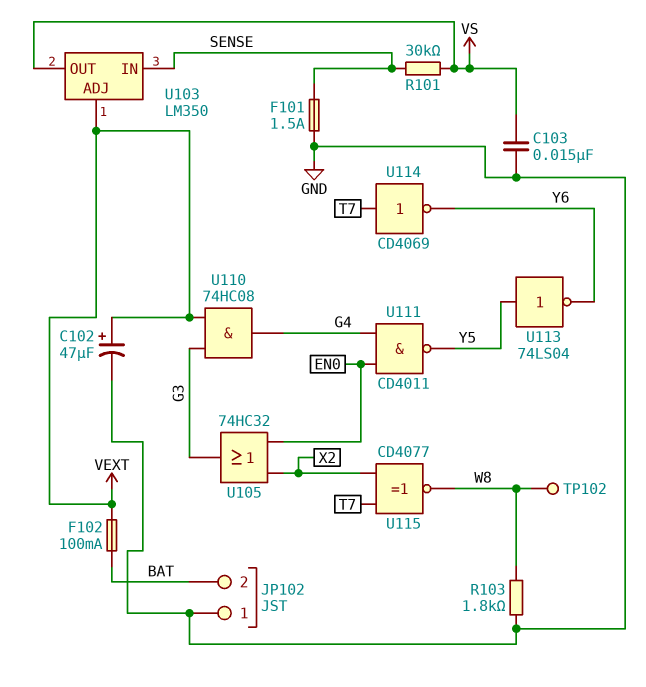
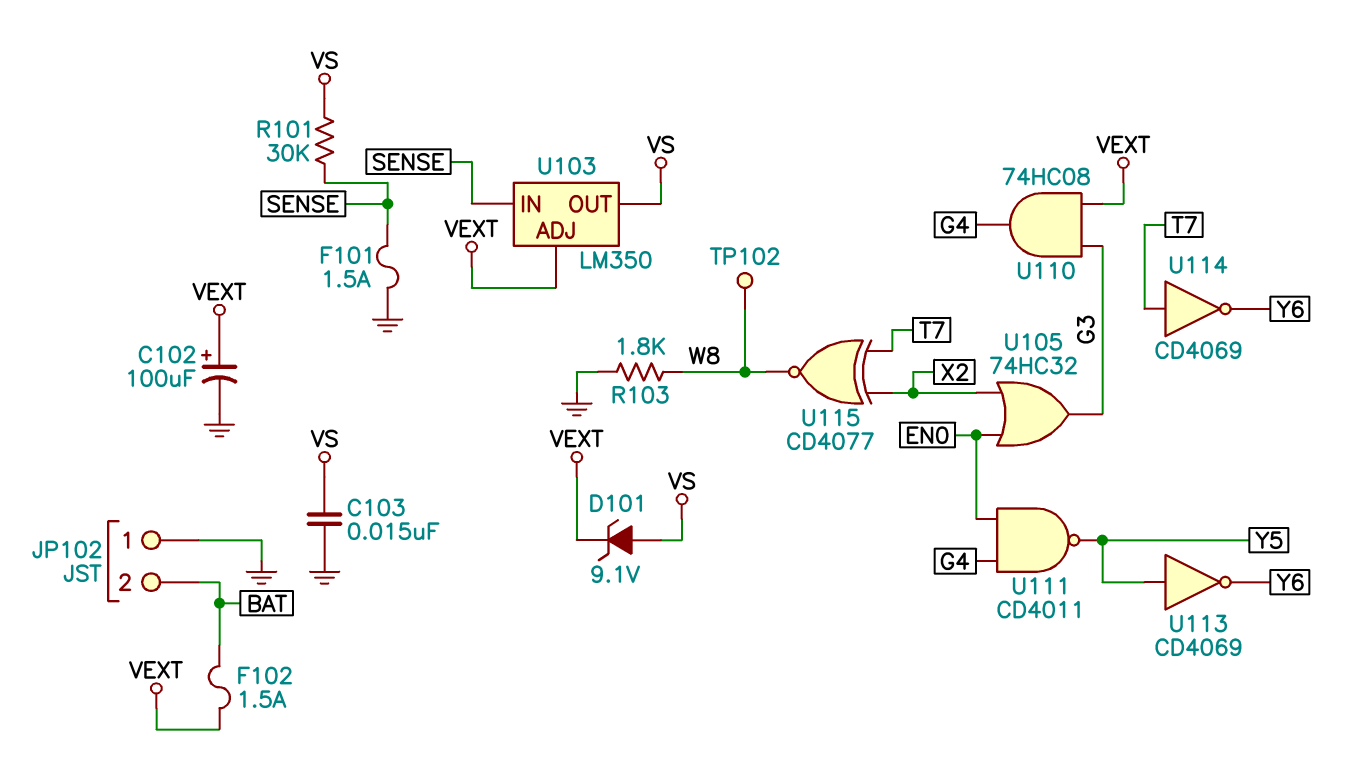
C102: 47uF (plus VEXT, minus GND) -> 100uF (plus VEXT, minus GND)
D101: none -> zener 9.1V (A VS, K VEXT)
F102: 100mA (BAT, VEXT) -> 1.5A (BAT, VEXT)
U113: NOT 74LS04 (in Y5, out Y6) -> NOT CD4069 (in Y5, out Y6)

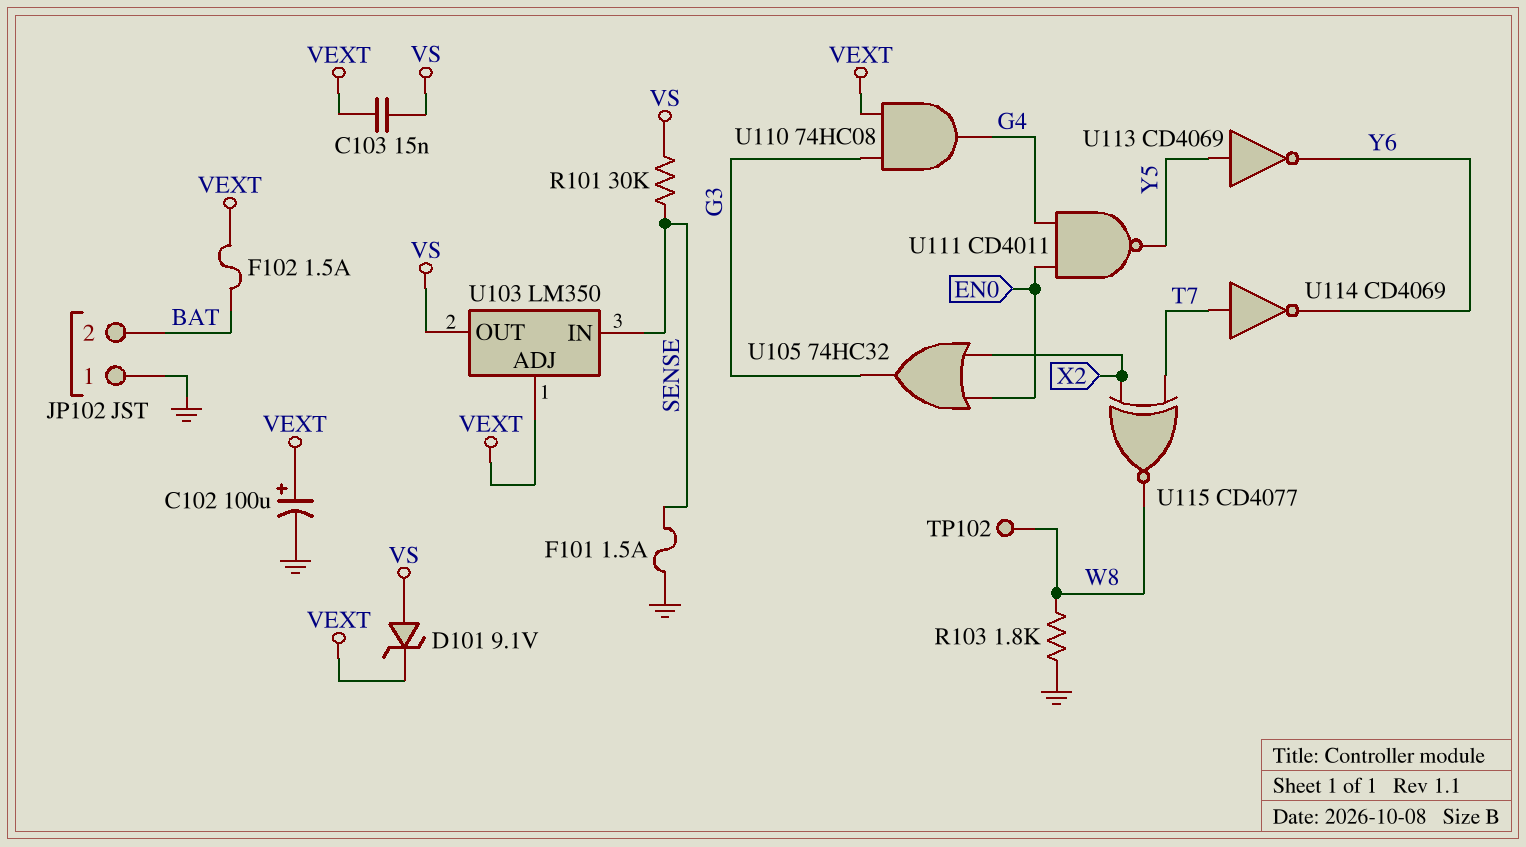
C103: 15nF (GND, VS) -> 15nF (VEXT, VS)

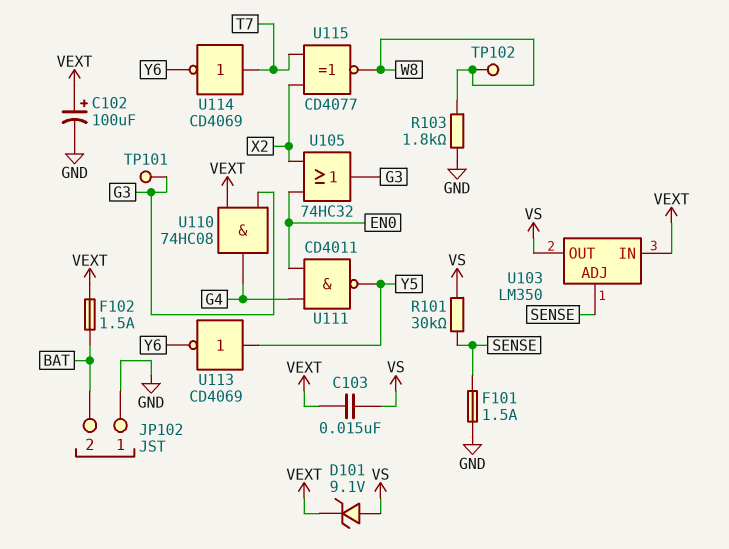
TP101: none -> test point (G3)
U103 pin ADJ: VEXT -> SENSE
U103 pin IN: SENSE -> VEXT

